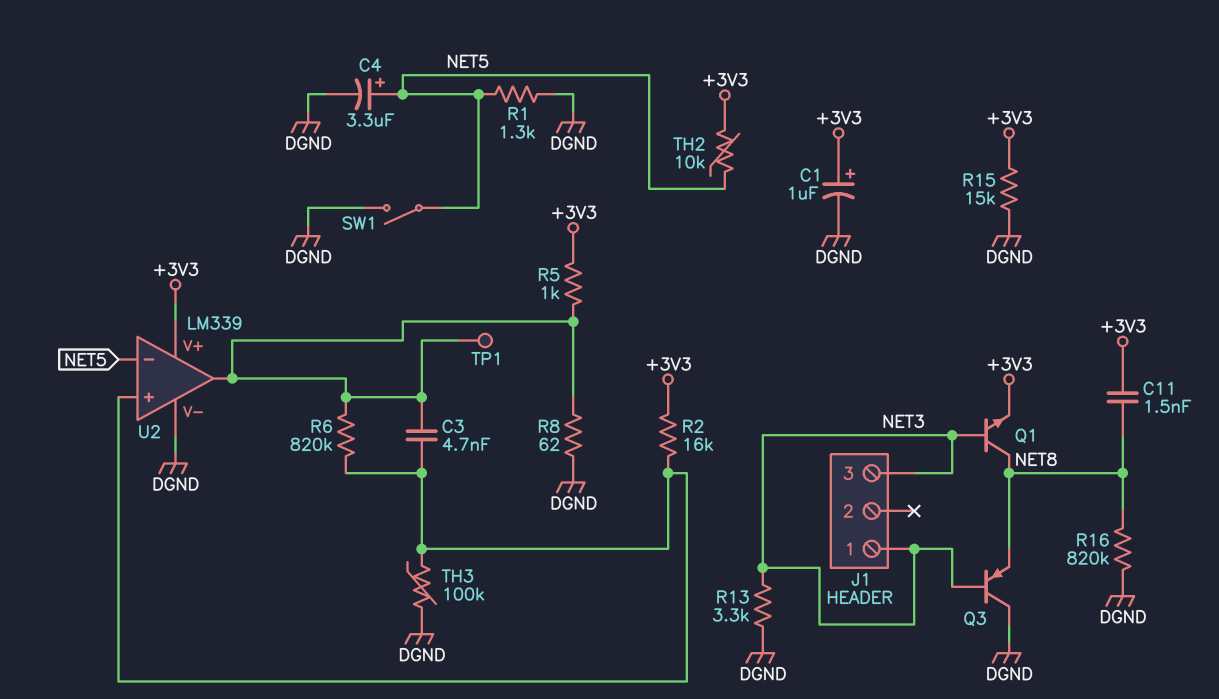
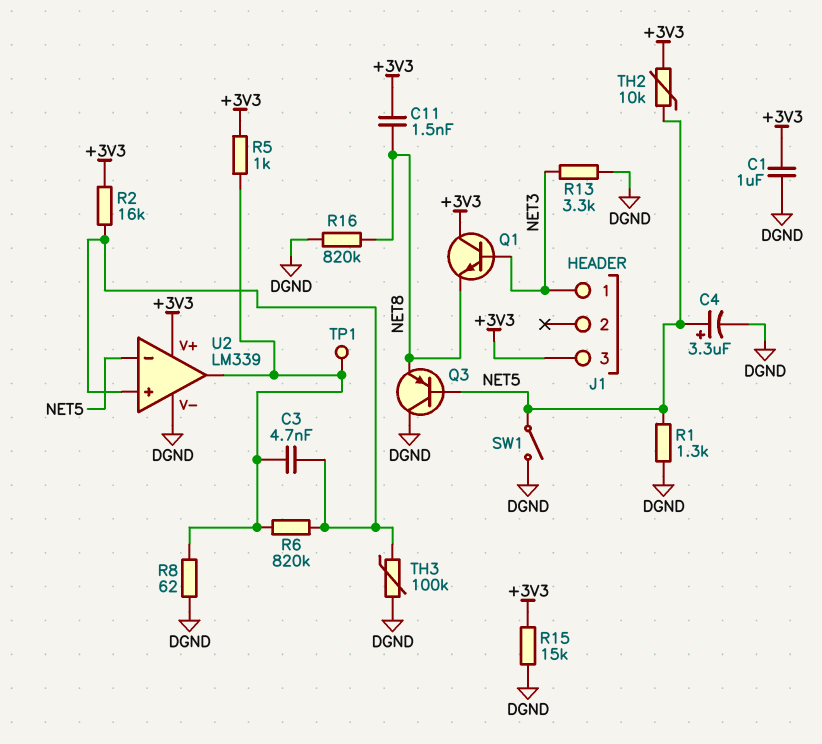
C1: 1uF (plus +3V3, minus DGND) -> 1uF (+3V3, DGND)
J1 pin 3: NET3 -> +3V3
Q1: NPN (B NET3, C NET8, E +3V3) -> NPN (B NET3, C +3V3, E NET8)
Q3: PNP (B NET3, C DGND, E NET8) -> PNP (B NET5, C DGND, E NET8)

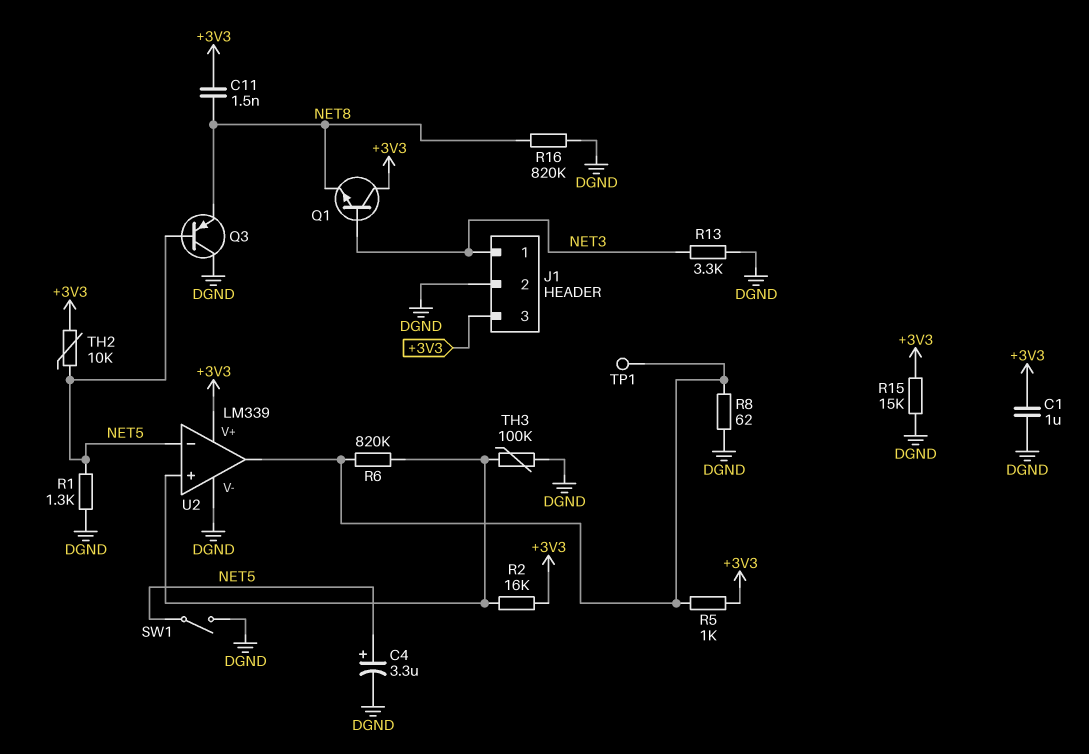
C3: 4.7nF (U2/in+, U2/out) -> none
J1 pin 2: none -> DGND

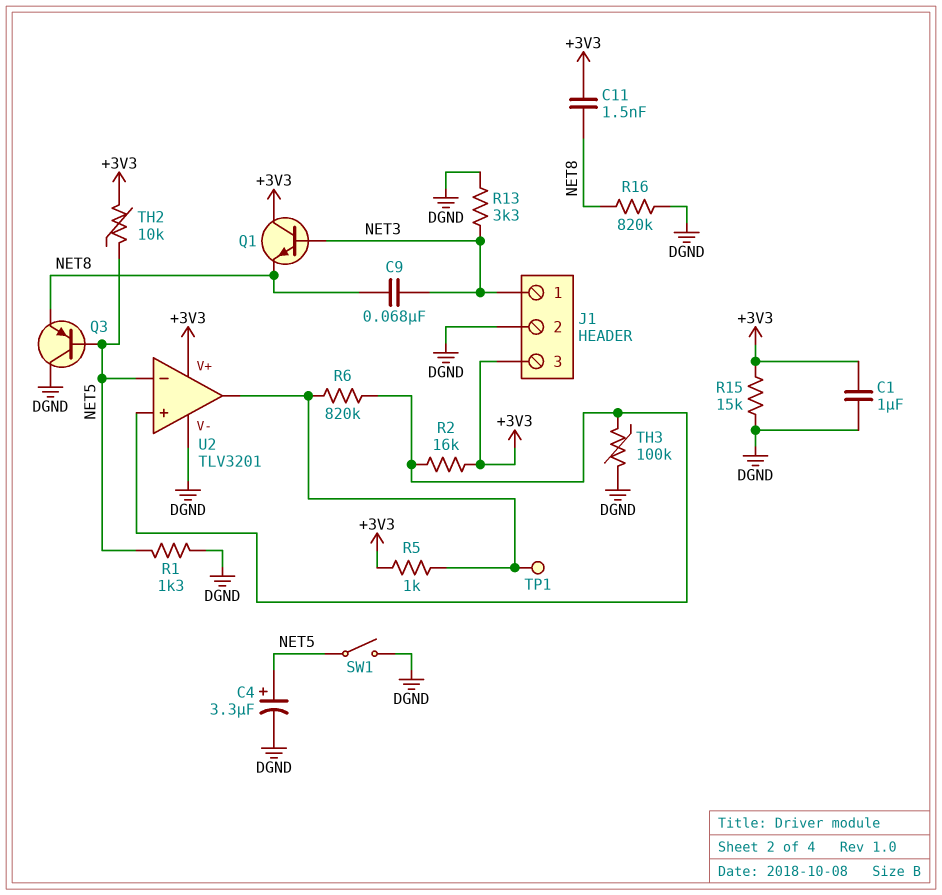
C9: none -> 68nF (NET3, NET8)
R8: 62 (DGND, U2/out) -> none
U2: LM339 -> TLV3201

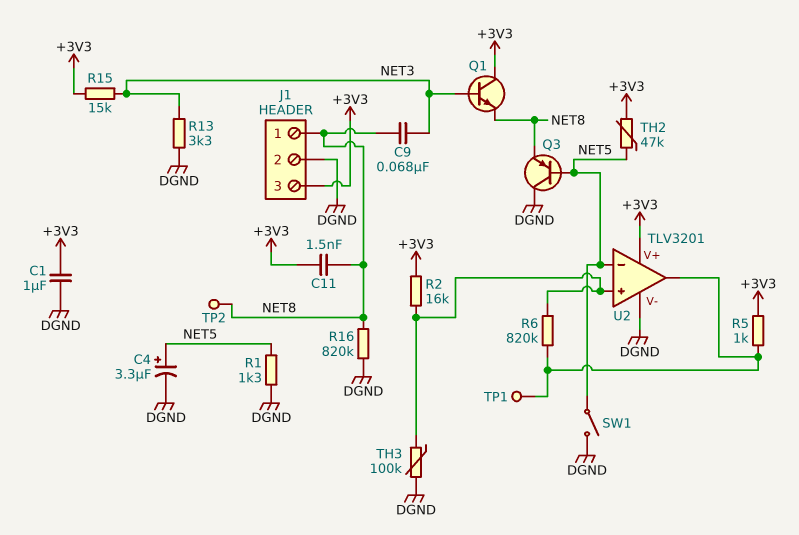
J1 pin 1: NET3 -> NET8
R15: 15k (+3V3, DGND) -> 15k (+3V3, NET3)
TH2: 10k (+3V3, NET5) -> 47k (+3V3, NET5)
TP2: none -> test point (NET8)

